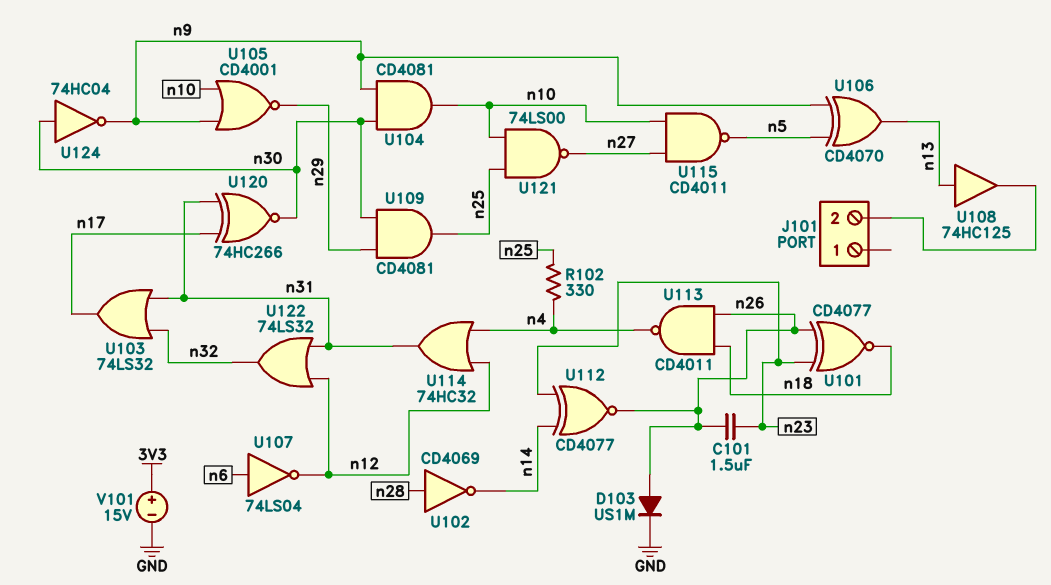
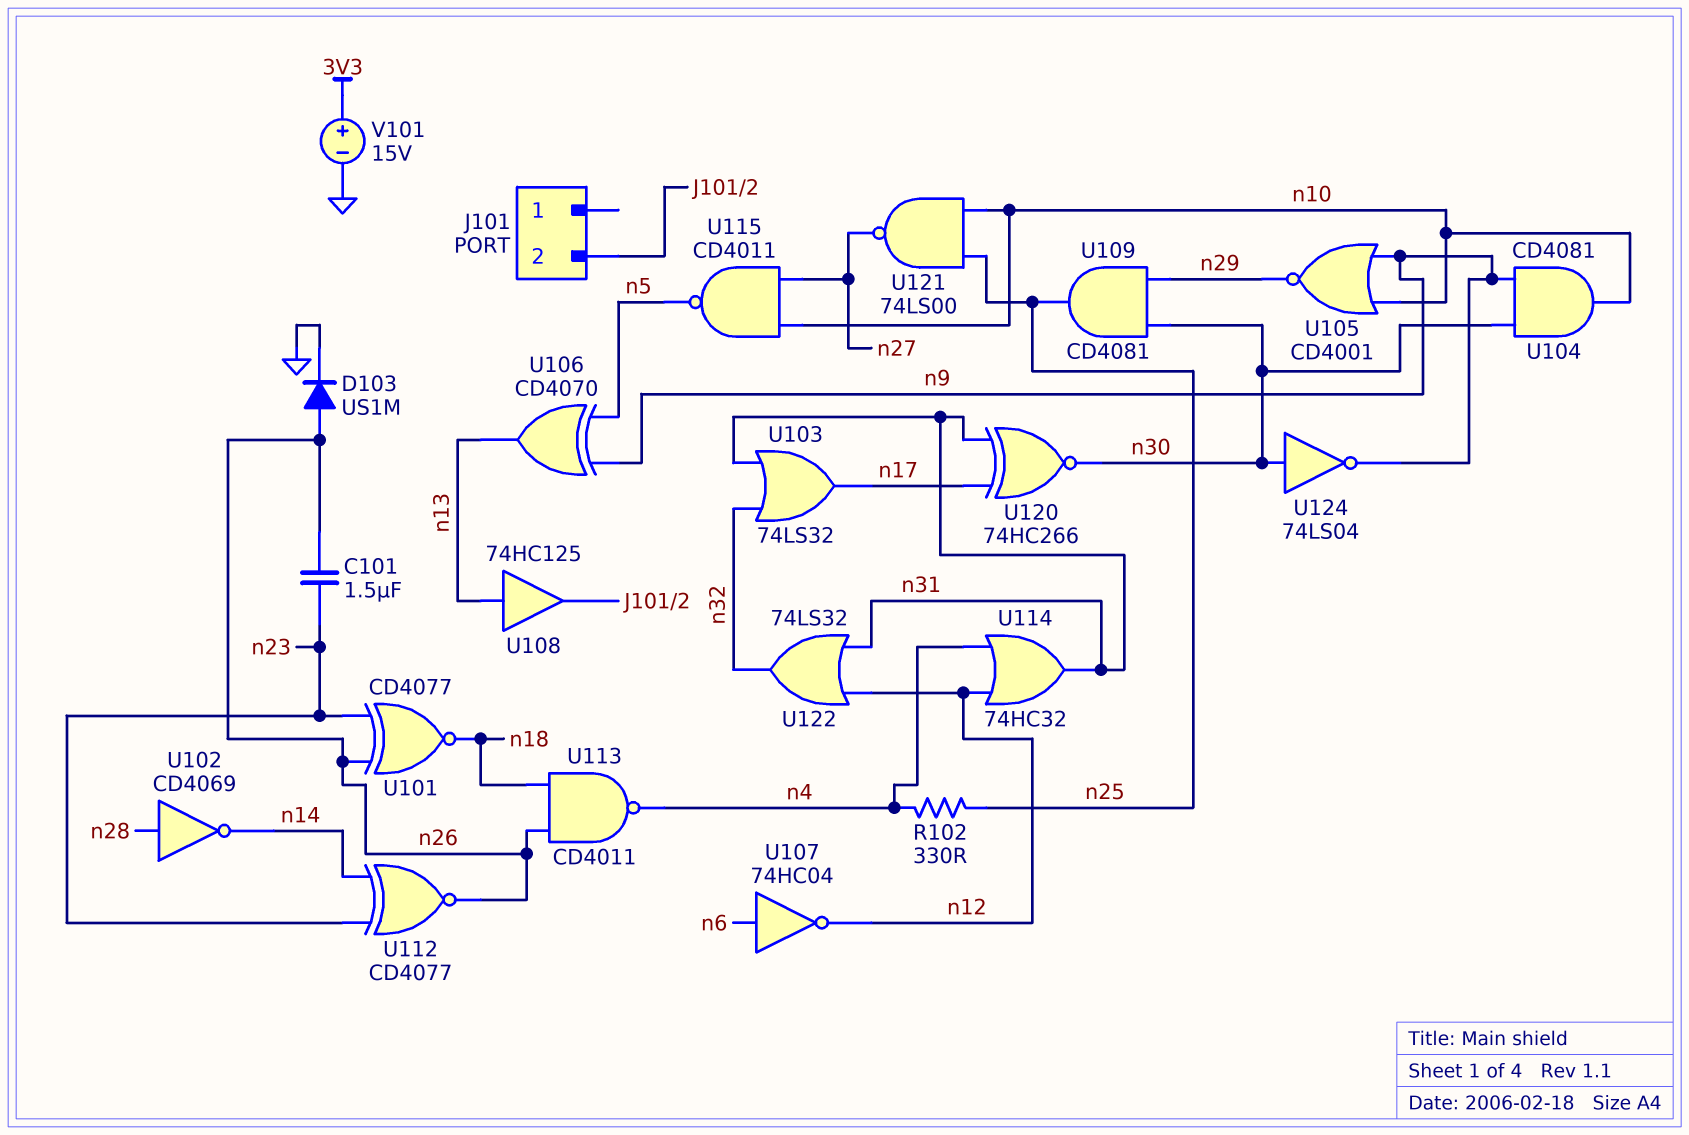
U107: NOT 74LS04 (in n6, out n12) -> NOT 74HC04 (in n6, out n12)
U124: NOT 74HC04 (in n30, out n9) -> NOT 74LS04 (in n30, out n9)

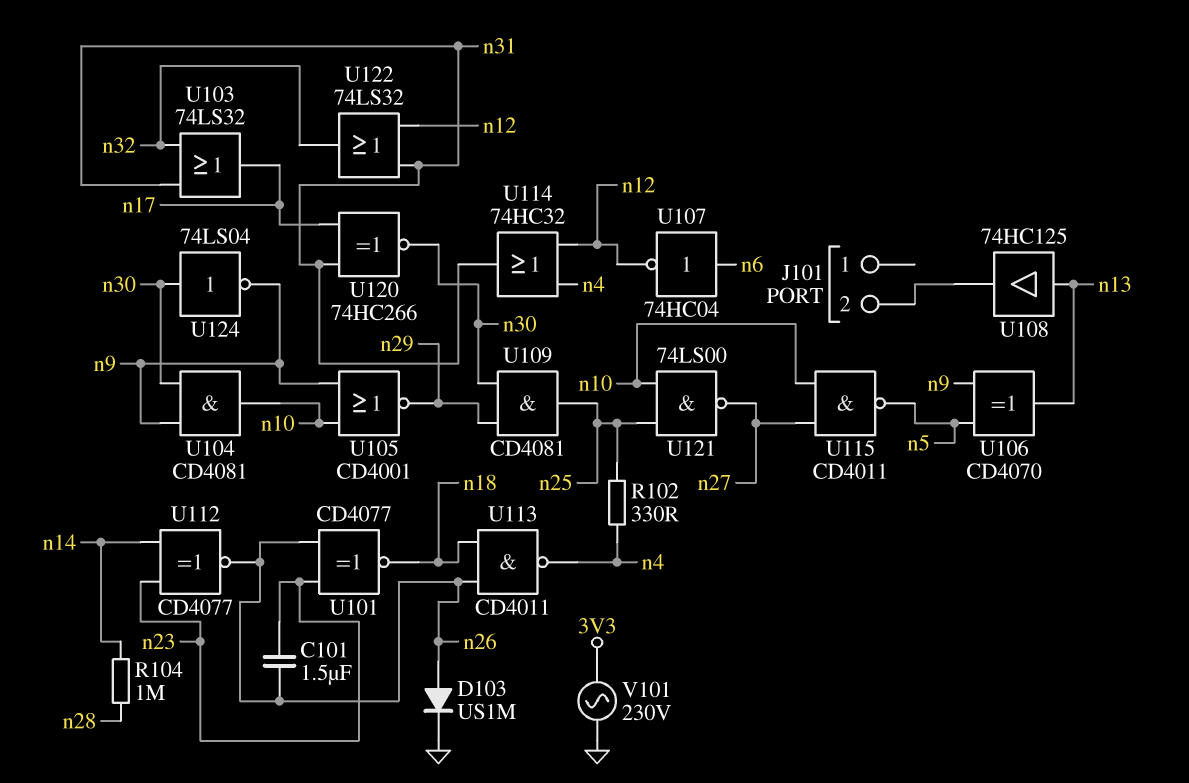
R104: none -> 1M (n14, n28)
U102: NOT CD4069 (in n28, out n14) -> none
V101: 15V (plus 3V3, minus GND) -> AC 230V (3V3, GND)

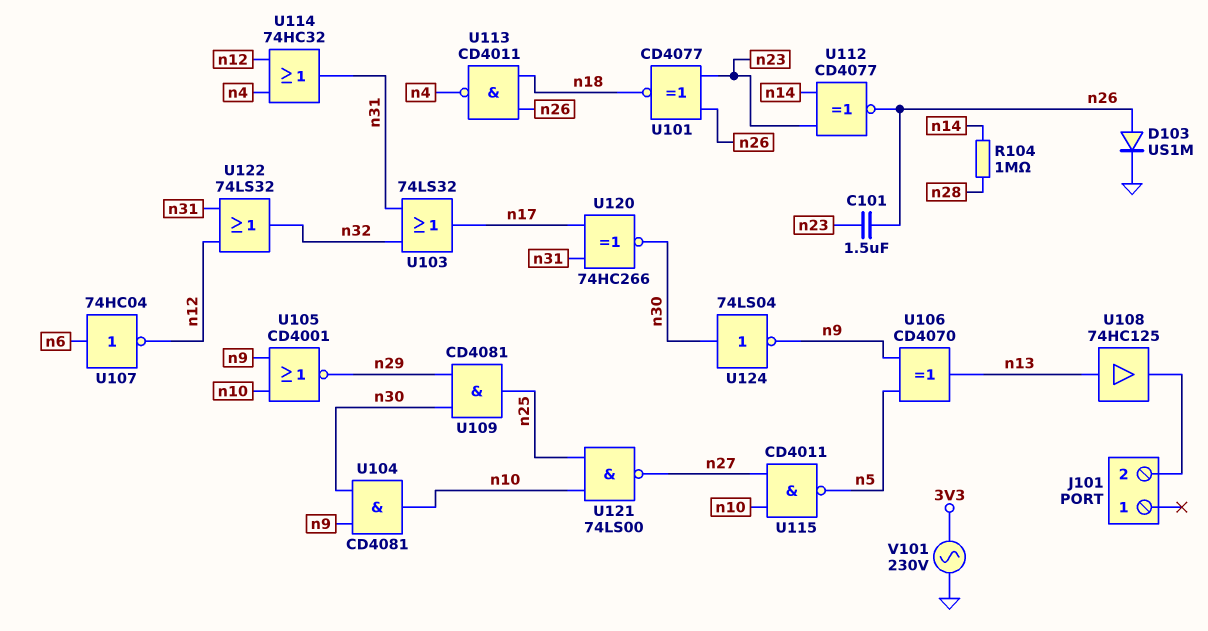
R102: 330 (n4, n25) -> none

